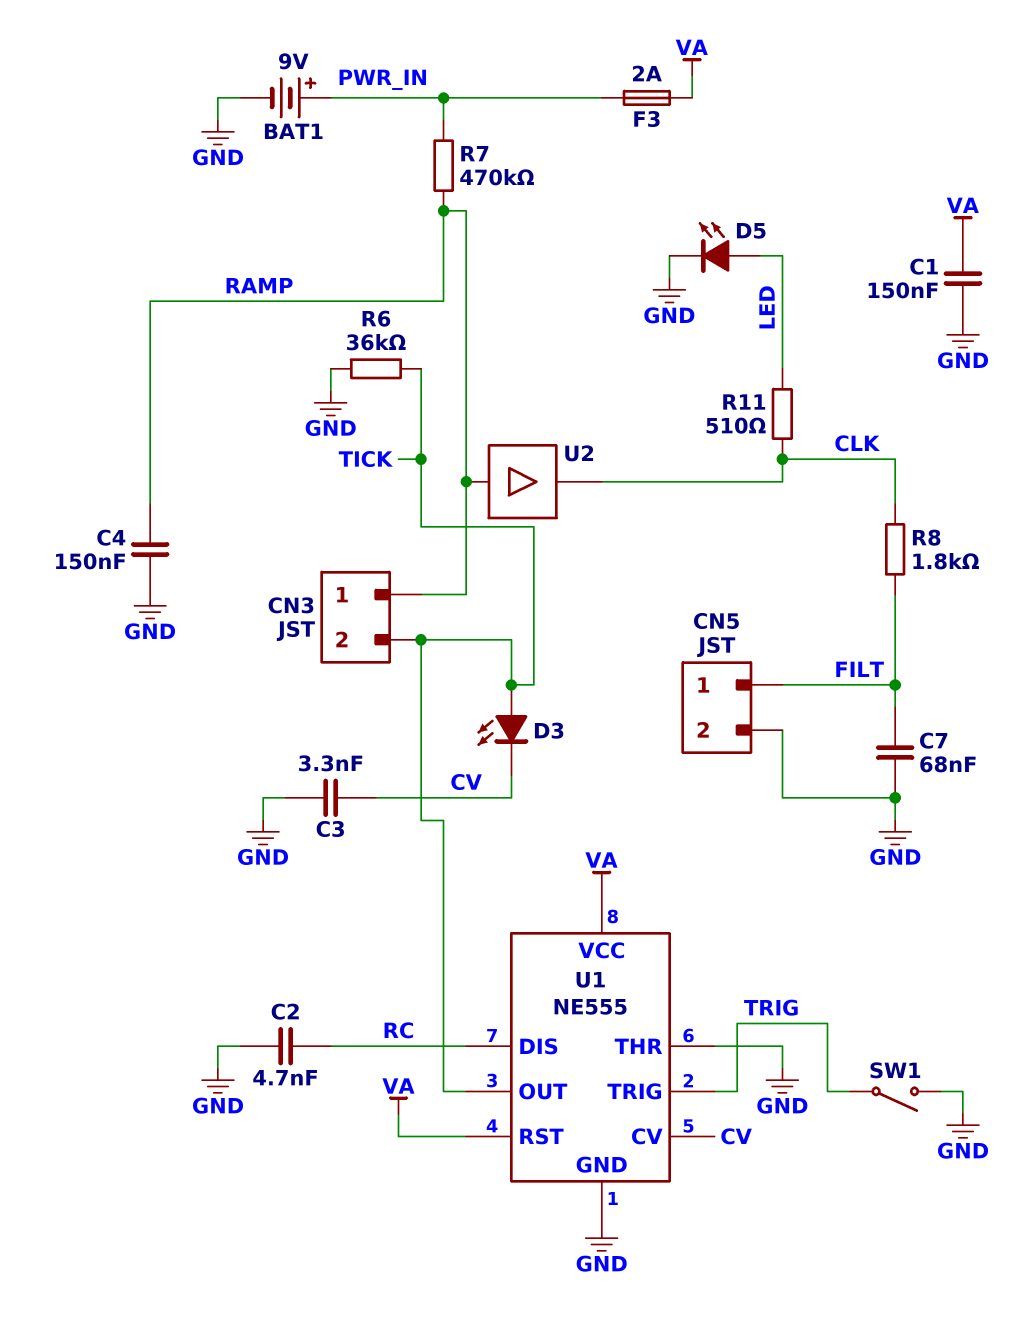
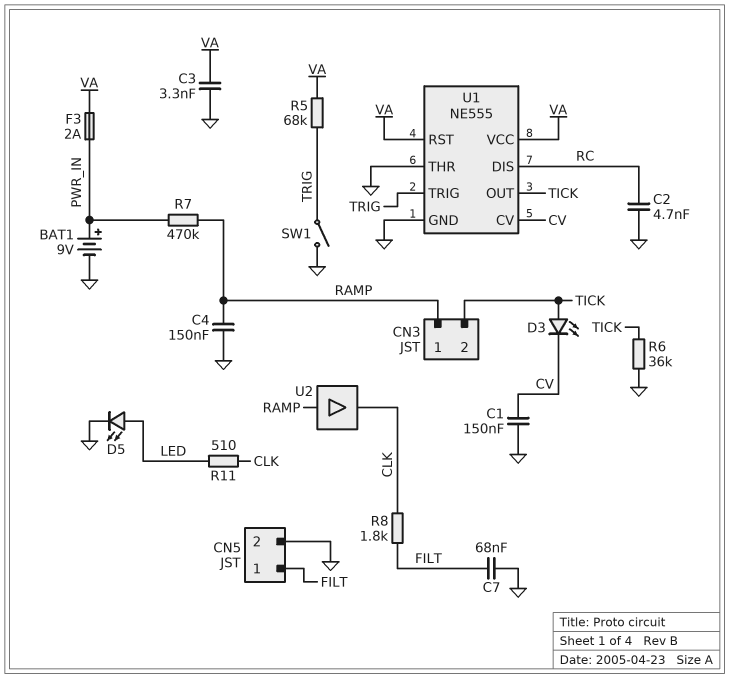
C1: 150nF (GND, VA) -> 150nF (CV, GND)
C3: 3.3nF (CV, GND) -> 3.3nF (GND, VA)
R5: none -> 68k (TRIG, VA)

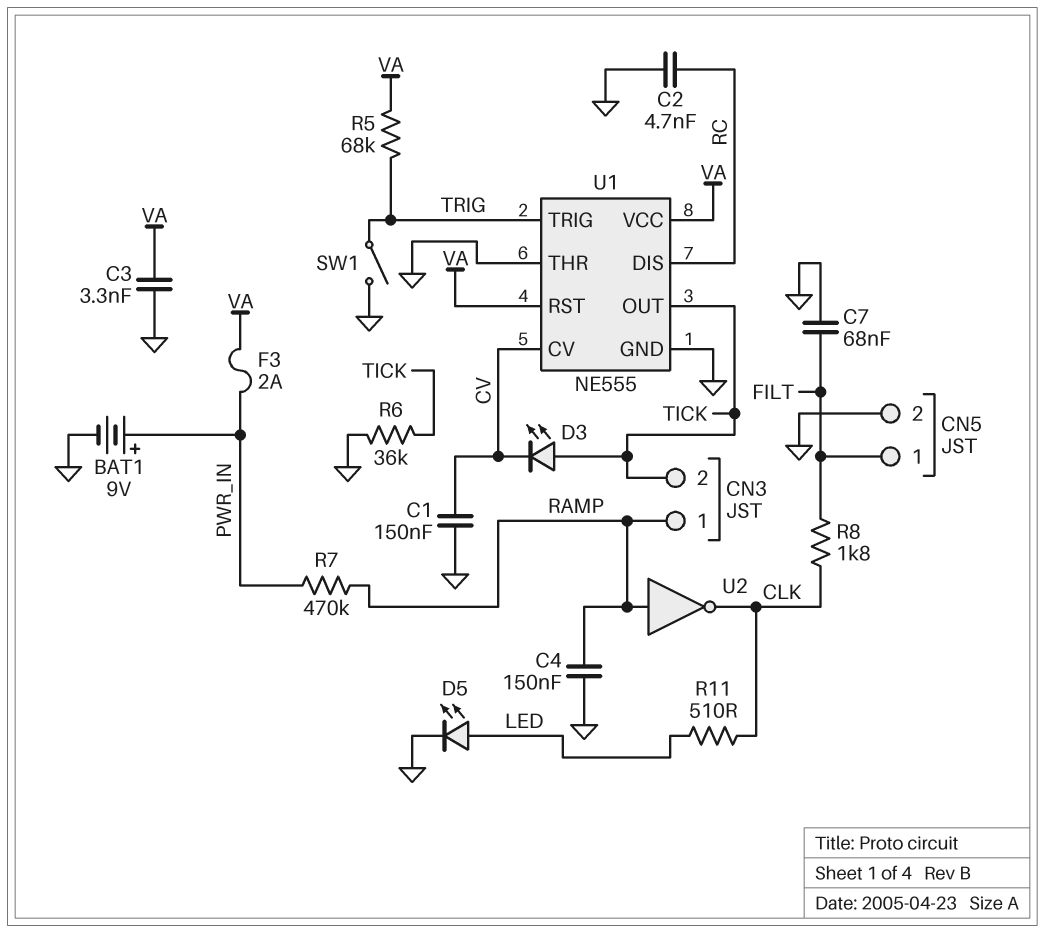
U2: buffer (in RAMP, out CLK) -> NOT (in RAMP, out CLK)

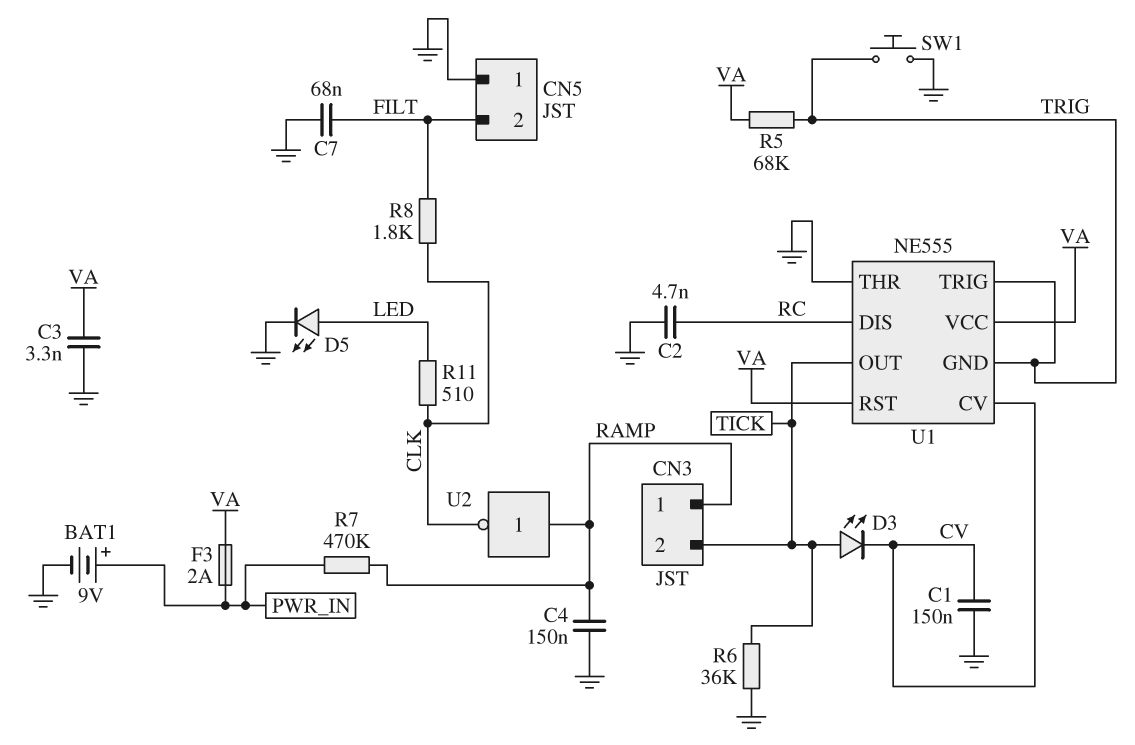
CN5 pin 1: FILT -> GND
CN5 pin 2: GND -> FILT
SW1: switch (GND, TRIG) -> button (GND, TRIG)
U1 pin GND: GND -> TRIG

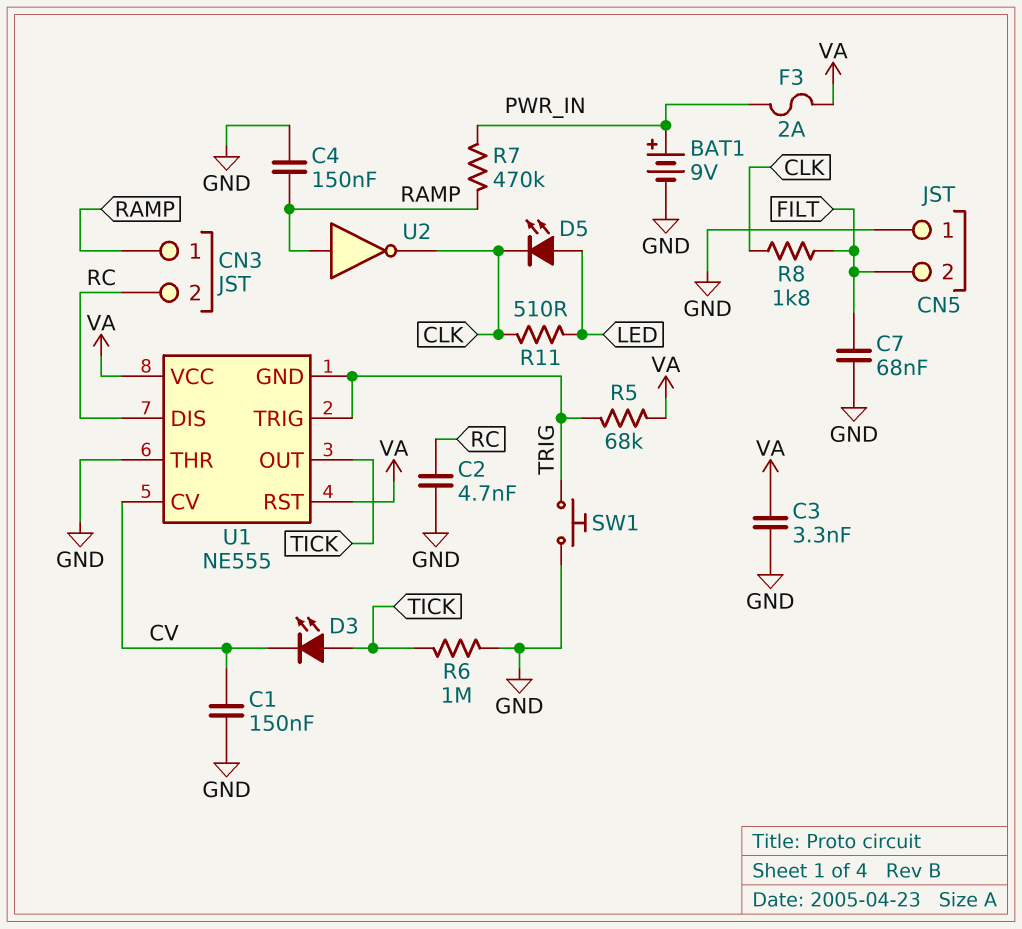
CN3 pin 2: TICK -> RC
D5: LED (A LED, K GND) -> LED (A LED, K CLK)
R6: 36k (GND, TICK) -> 1M (GND, TICK)

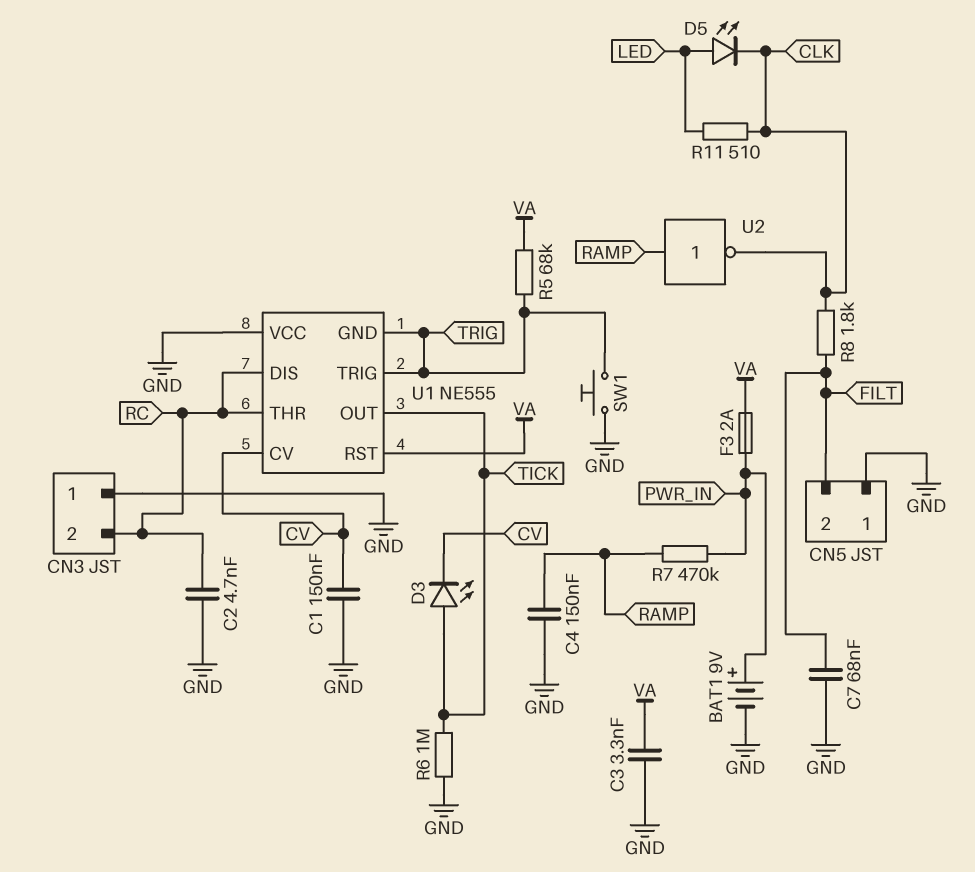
CN3 pin 1: RAMP -> GND
U1 pin THR: GND -> RC
U1 pin VCC: VA -> GND

